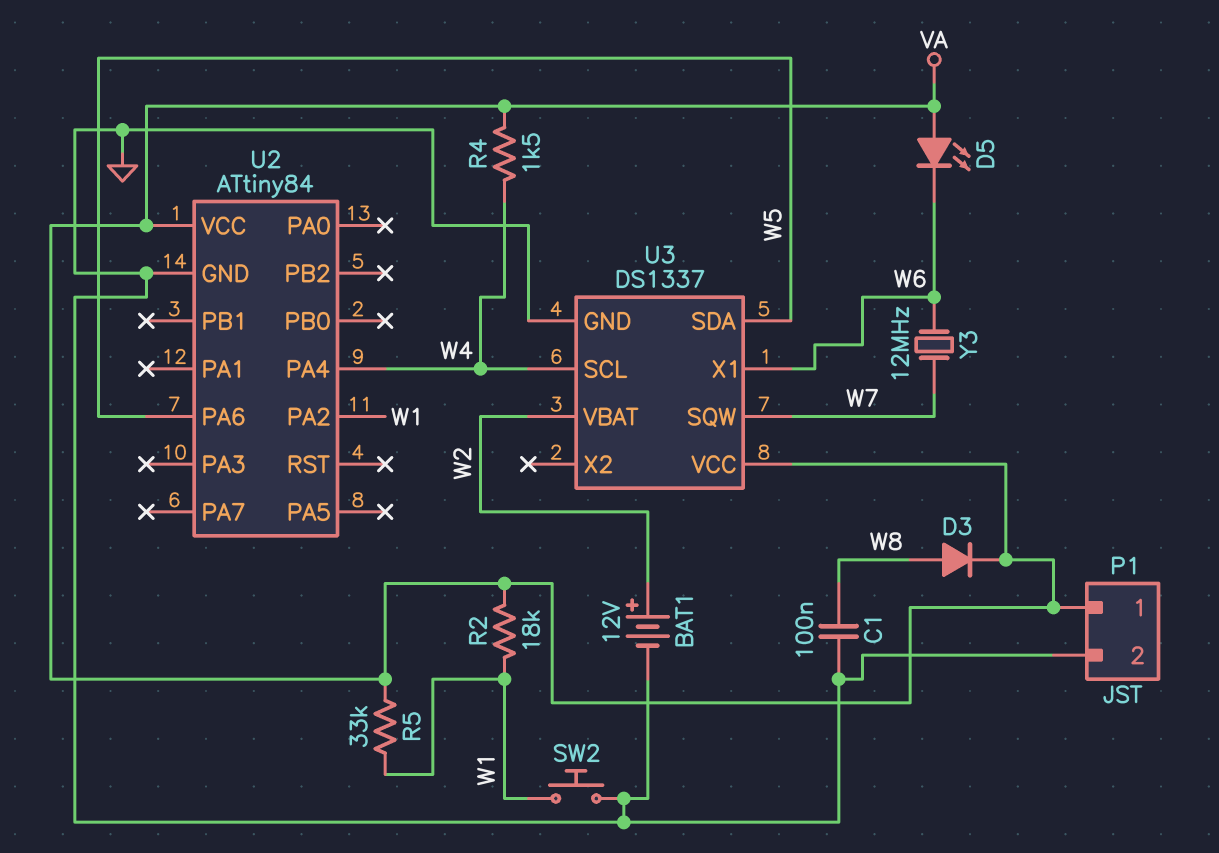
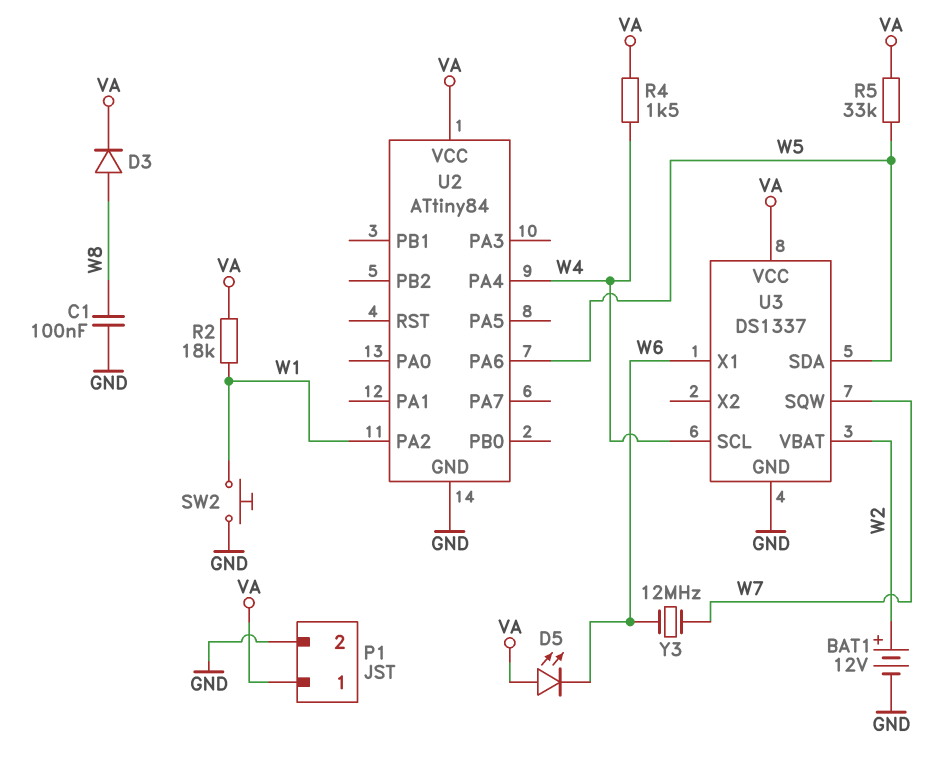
R5: 33k (VA, W1) -> 33k (VA, W5)

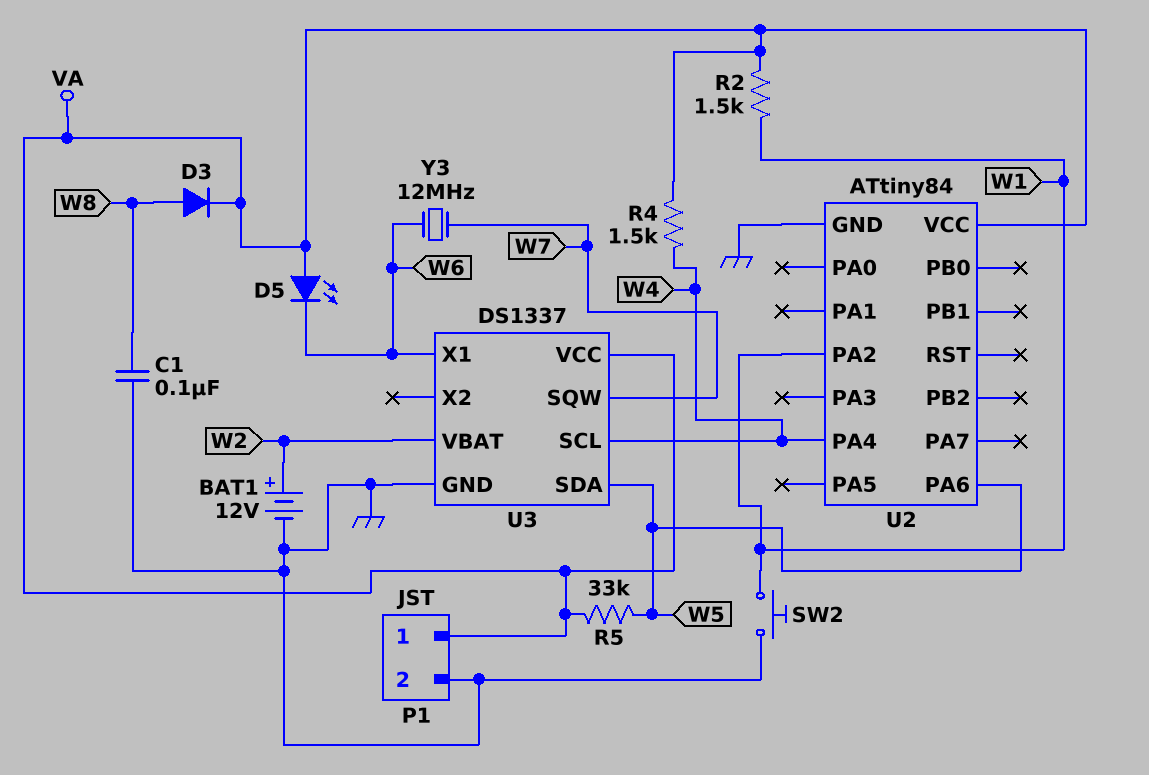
R2: 18k (VA, W1) -> 1.5k (VA, W1)

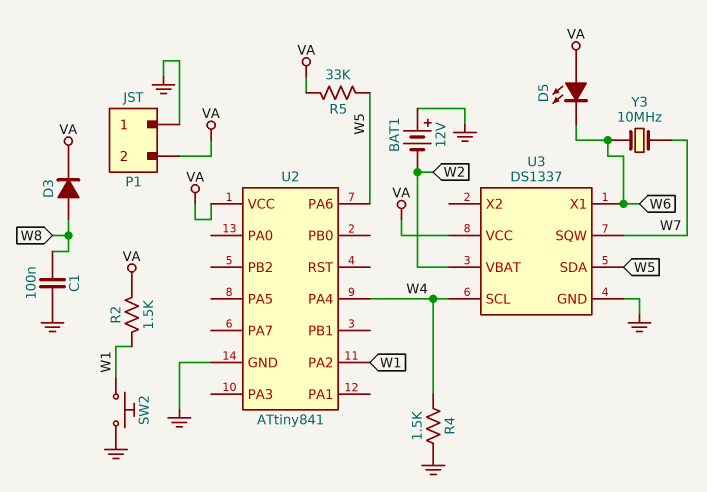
BAT1: 12V (plus W2, minus GND) -> 12V (plus GND, minus W2)
P1 pin 1: VA -> GND
P1 pin 2: GND -> VA
R4: 1.5k (VA, W4) -> 1.5k (GND, W4)
U2: ATtiny84 -> ATtiny841
Y3: 12MHz (W6, W7) -> 10MHz (W6, W7)

